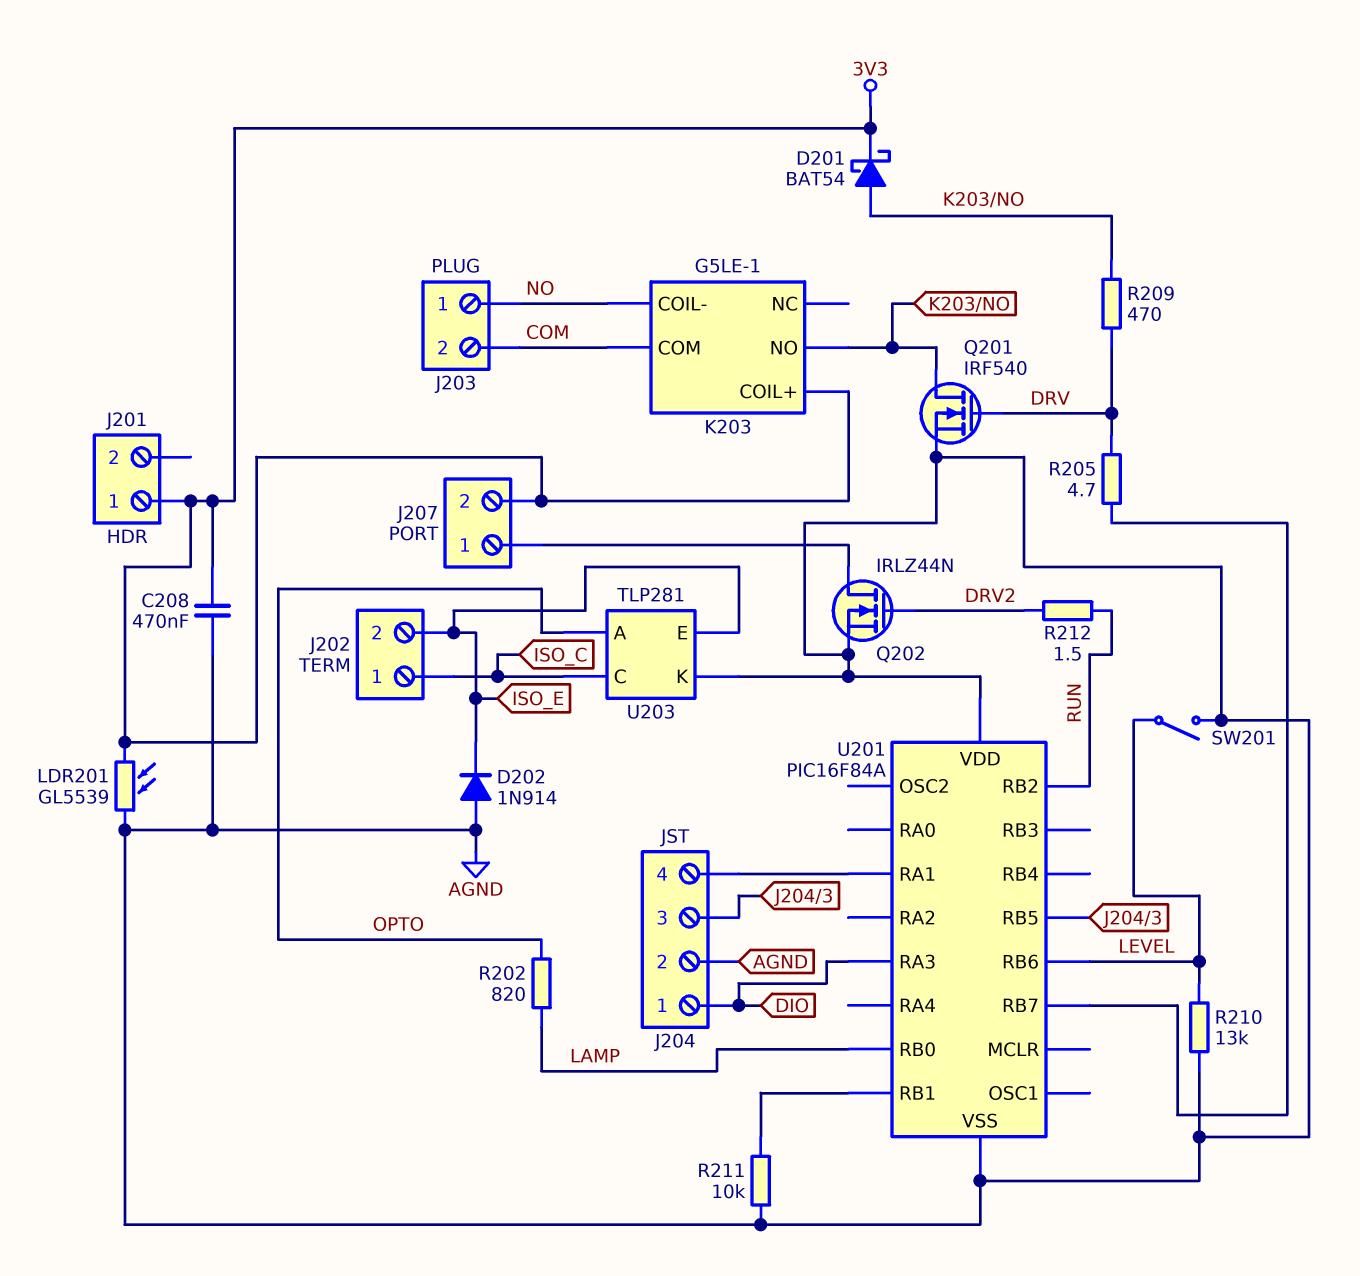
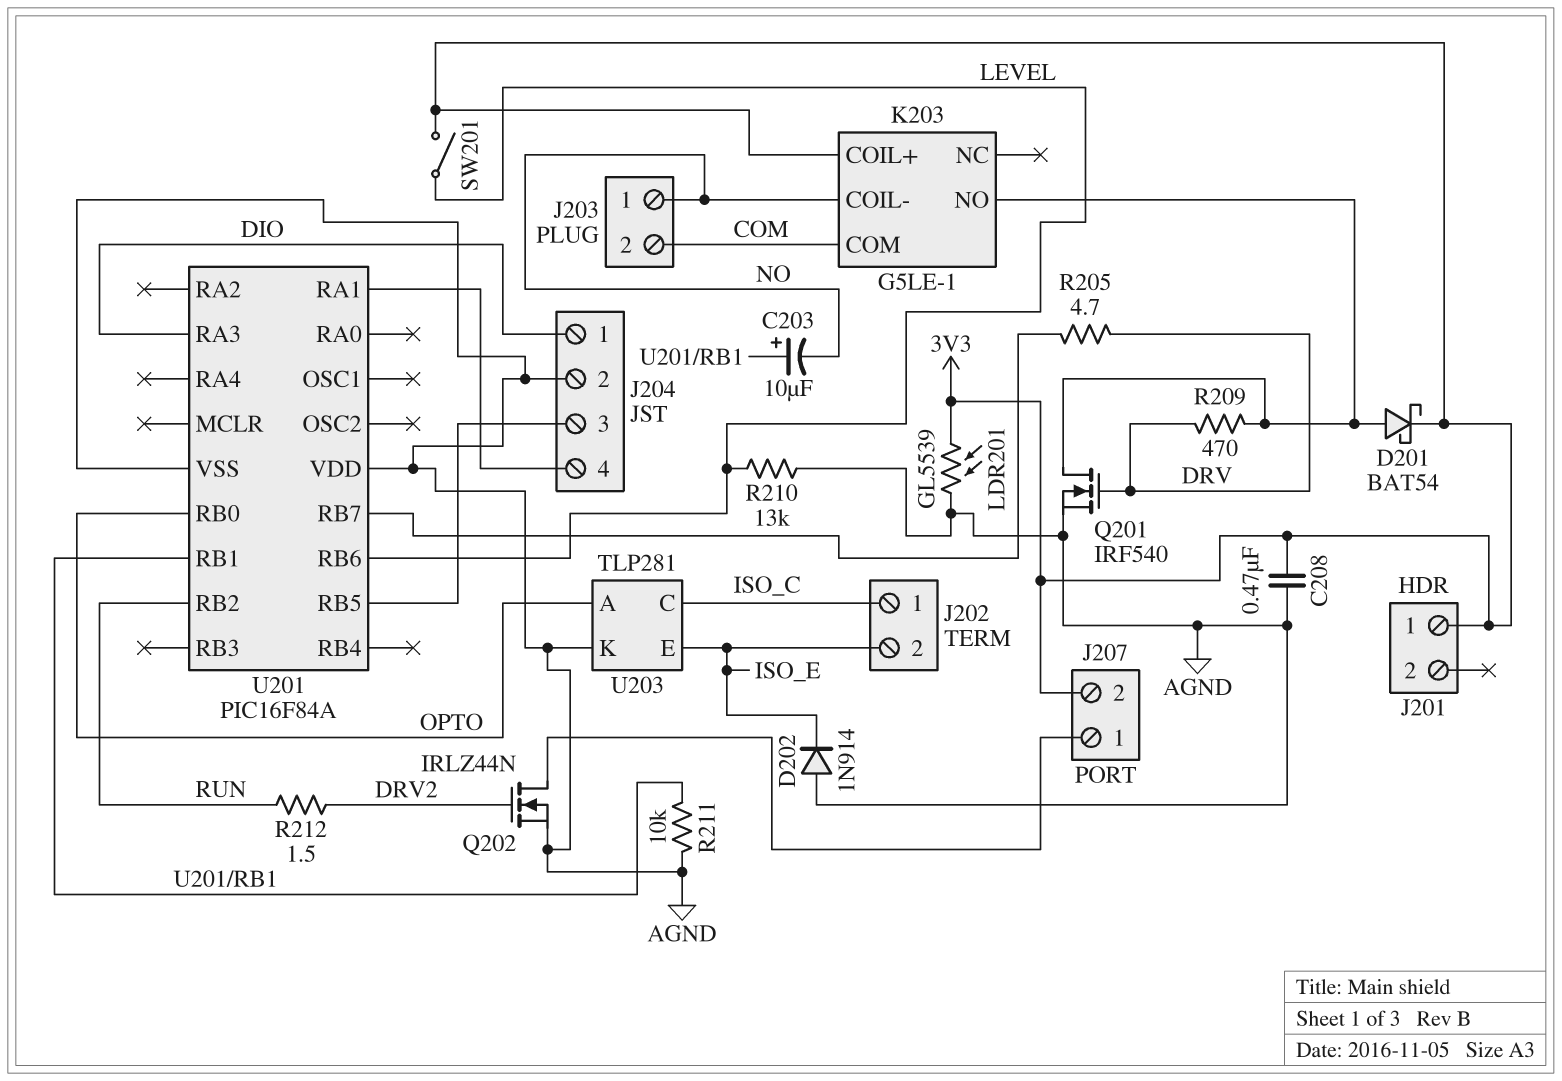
C203: none -> 10uF (plus U201/RB1, minus NO)
R202: 820 (LAMP, OPTO) -> none
SW201: switch (AGND, LEVEL) -> switch (3V3, LEVEL)
U201 pin RB0: LAMP -> OPTO

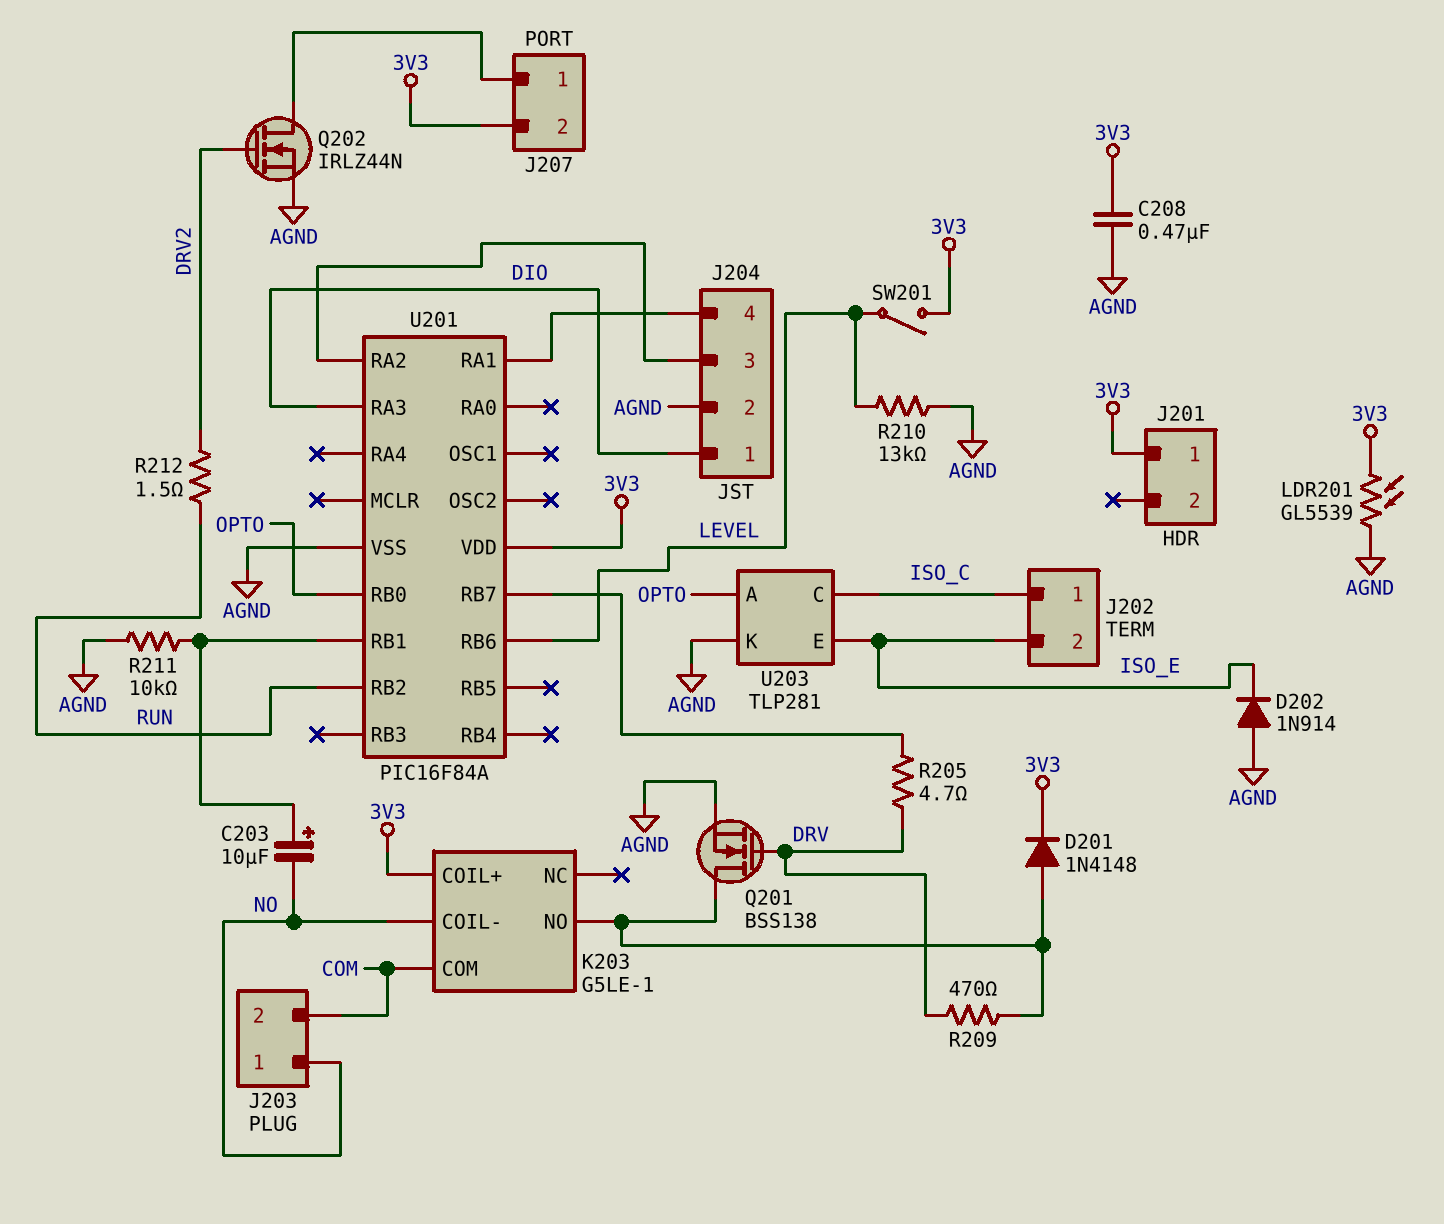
D201: schottky BAT54 (A K203/NO, K 3V3) -> diode 1N4148 (A K203/NO, K 3V3)
Q201: NMOS IRF540 (G DRV, D K203/NO, S AGND) -> NMOS BSS138 (G DRV, D K203/NO, S AGND)
U201 pin RA2: none -> J204/3
U201 pin RB5: J204/3 -> none
U201 pin VDD: AGND -> 3V3

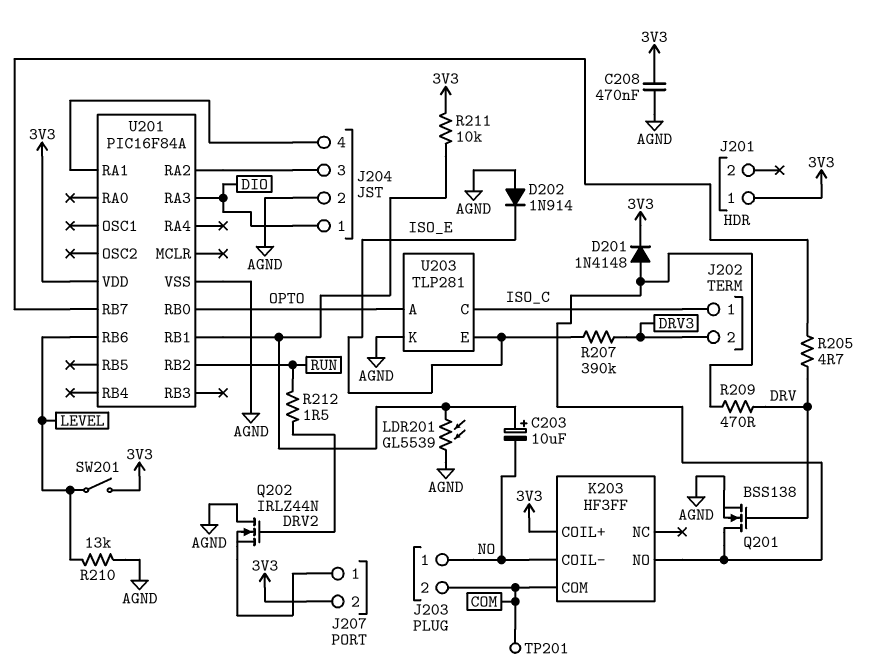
J202 pin 2: ISO_E -> DRV3
K203: G5LE-1 -> HF3FF
LDR201: GL5539 (3V3, AGND) -> GL5539 (AGND, U201/RB1)
Q202: NMOS IRLZ44N (G DRV2, D J207/1, S AGND) -> NMOS IRLZ44N (G DRV2, D AGND, S J207/1)
R207: none -> 390k (DRV3, ISO_E)
R211: 10k (AGND, U201/RB1) -> 10k (3V3, U201/RB1)
TP201: none -> test point (COM)

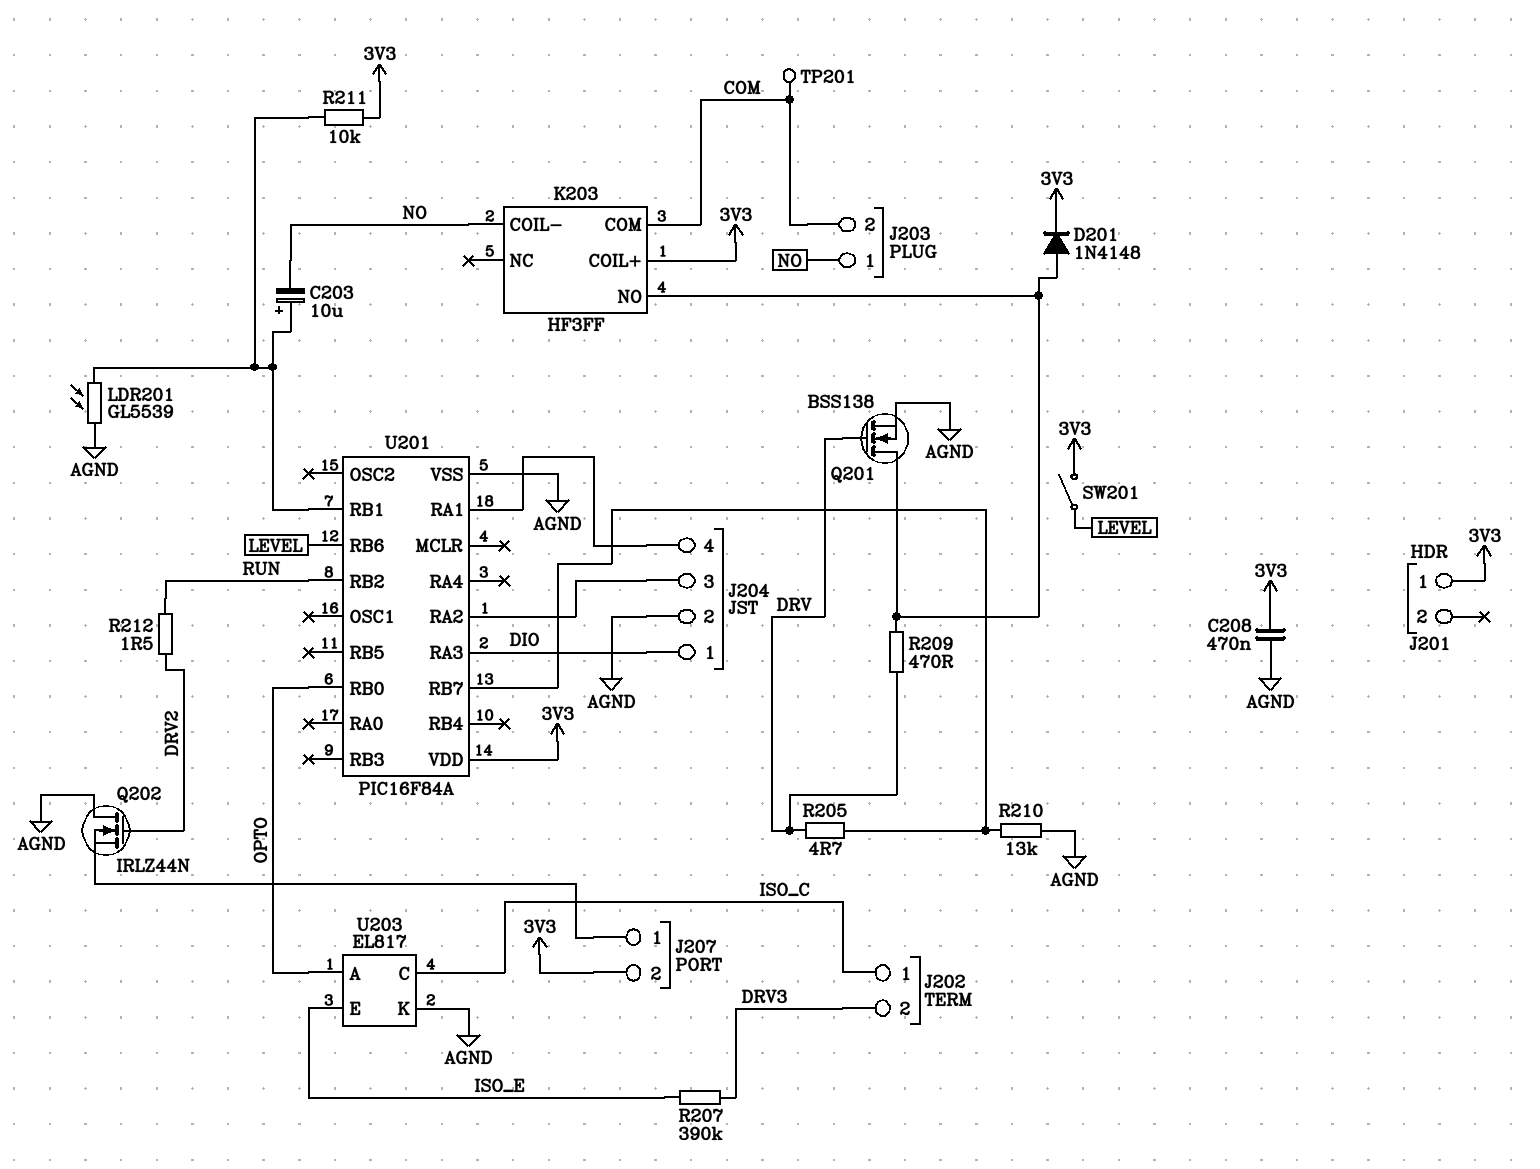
D202: diode 1N914 (A AGND, K ISO_E) -> none
R210: 13k (AGND, LEVEL) -> 13k (AGND, U201/RB7)
U203: TLP281 -> EL817

